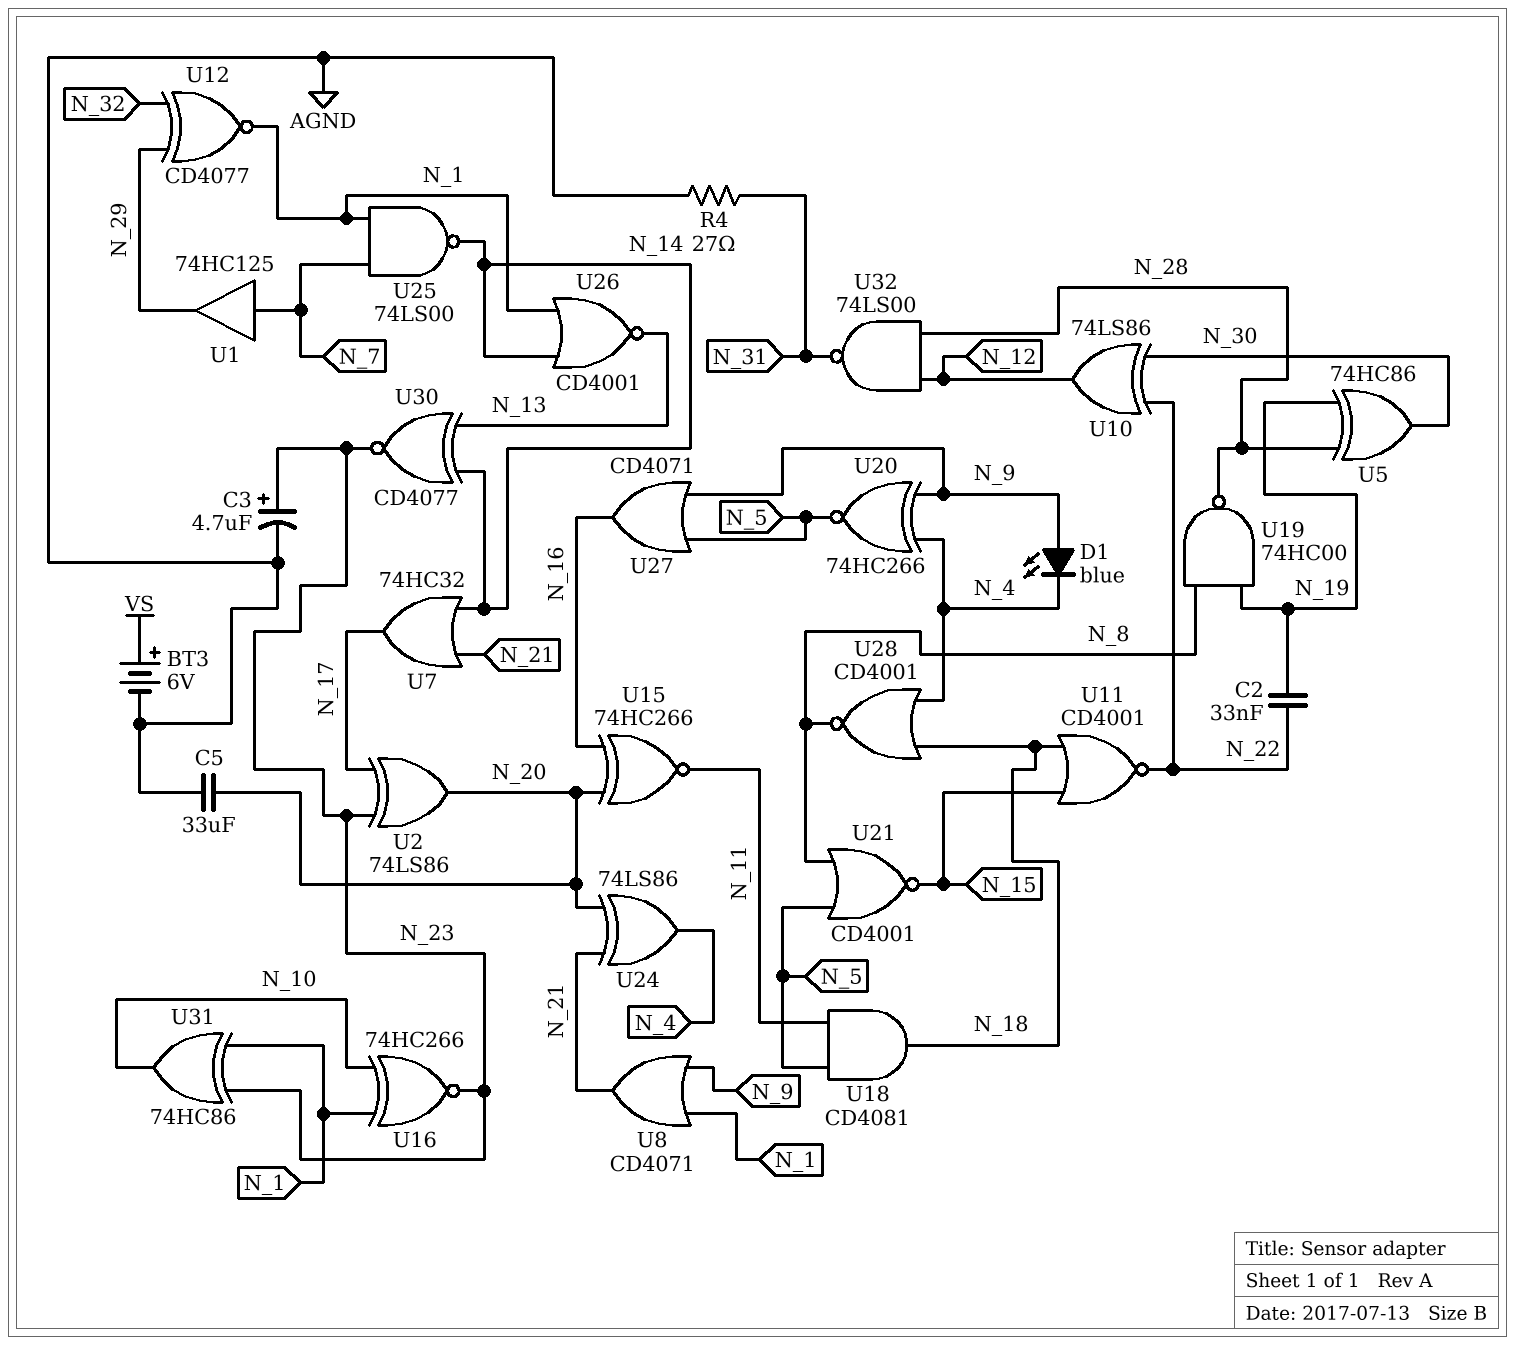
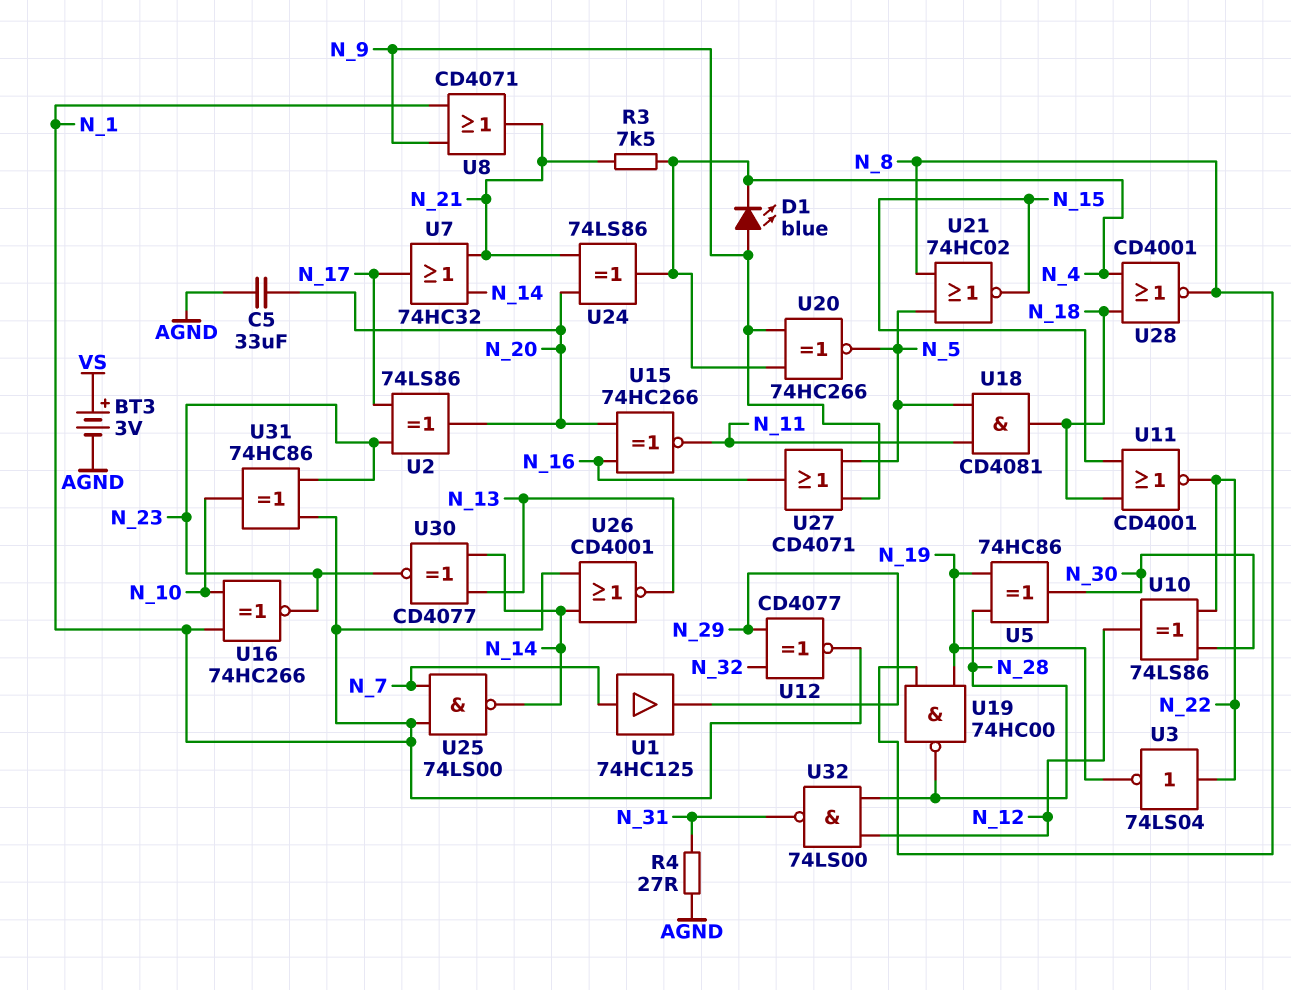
BT3: 6V (plus VS, minus AGND) -> 3V (plus VS, minus AGND)
C2: 33nF (N_19, N_22) -> none
C3: 4.7uF (plus N_23, minus AGND) -> none
R3: none -> 7.5k (N_4, N_21)
U3: none -> NOT 74LS04 (in N_22, out N_19)
U21: NOR CD4001 (in N_5, in N_8, out N_15) -> NOR 74HC02 (in N_5, in N_8, out N_15)

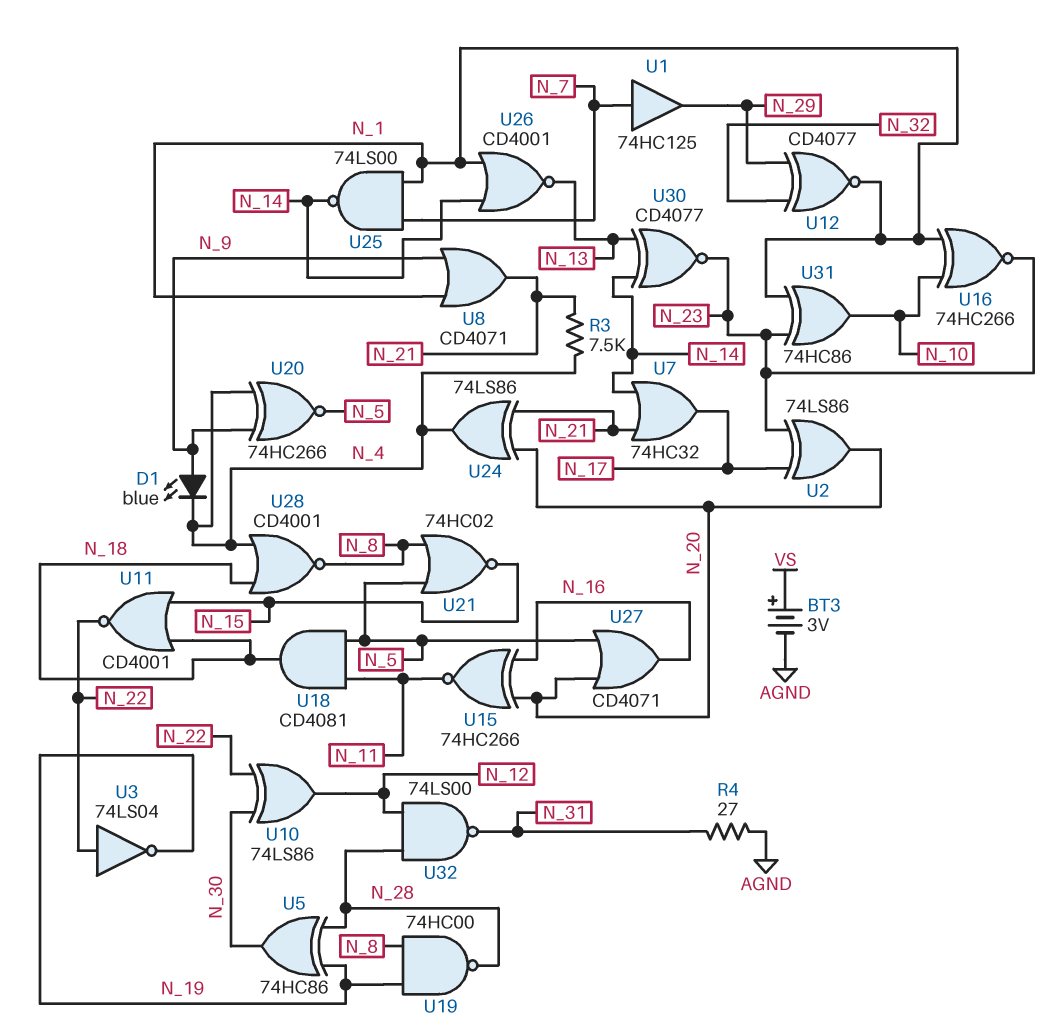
C5: 33uF (AGND, N_20) -> none
U27: OR CD4071 (in N_5, in N_9, out N_16) -> OR CD4071 (in N_5, in N_20, out N_16)

